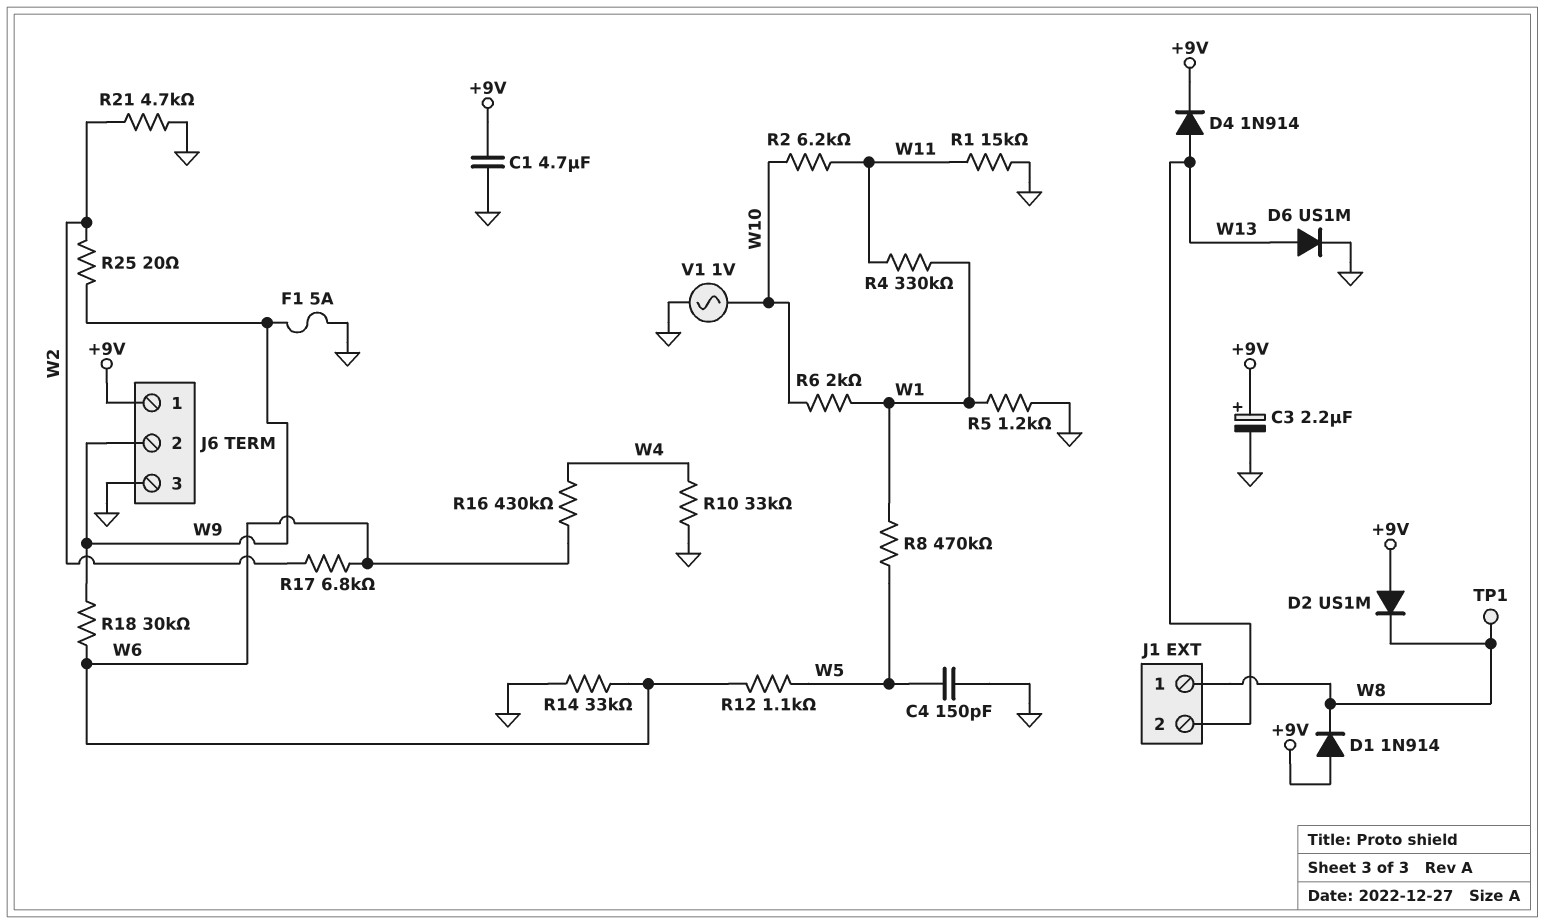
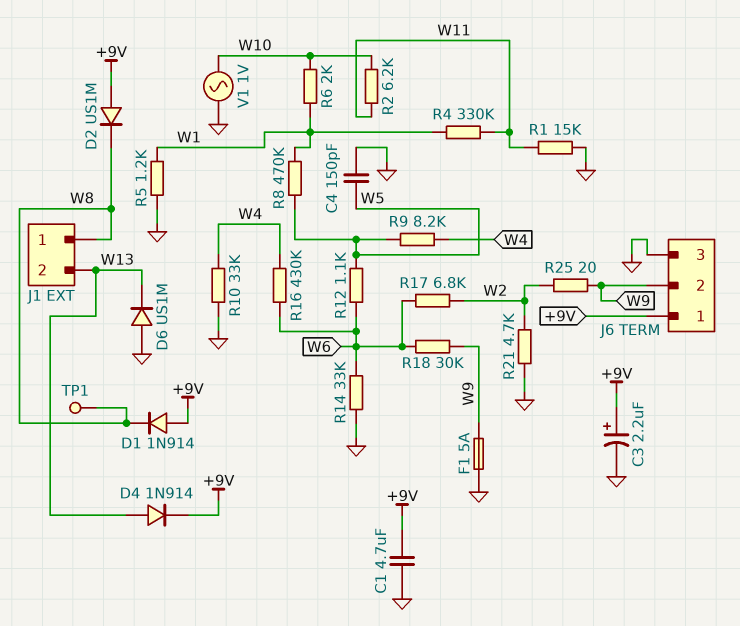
D6: diode US1M (A W13, K GND) -> diode US1M (A GND, K W13)
R9: none -> 8.2k (W4, W5)

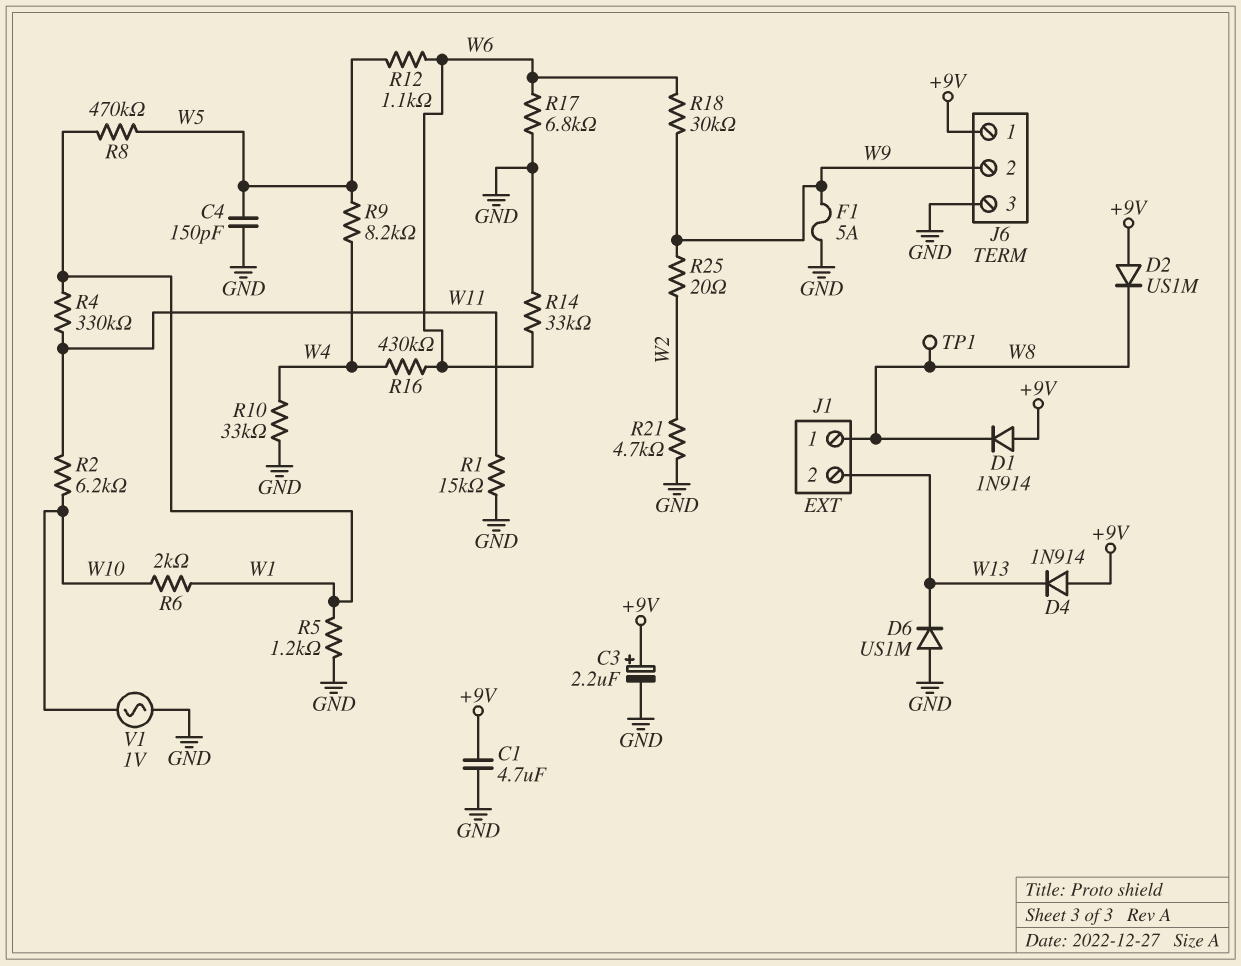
D4: diode 1N914 (A W13, K +9V) -> diode 1N914 (A +9V, K W13)
R17: 6.8k (W2, W6) -> 6.8k (GND, W6)

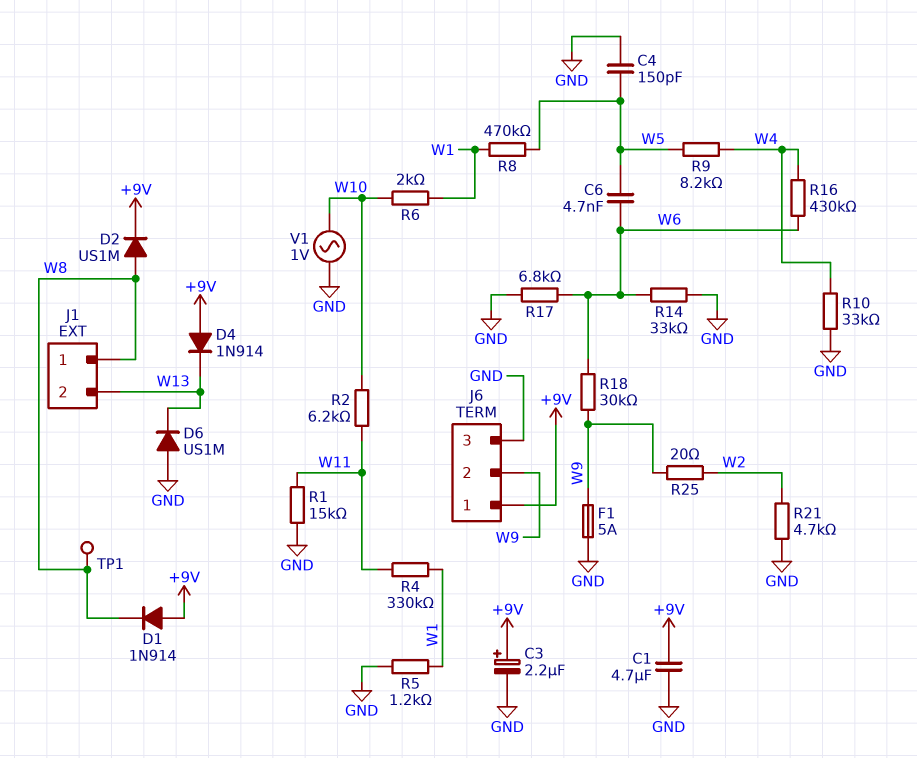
C6: none -> 4.7nF (W5, W6)
D2: diode US1M (A +9V, K W8) -> diode US1M (A W8, K +9V)
R12: 1.1k (W5, W6) -> none

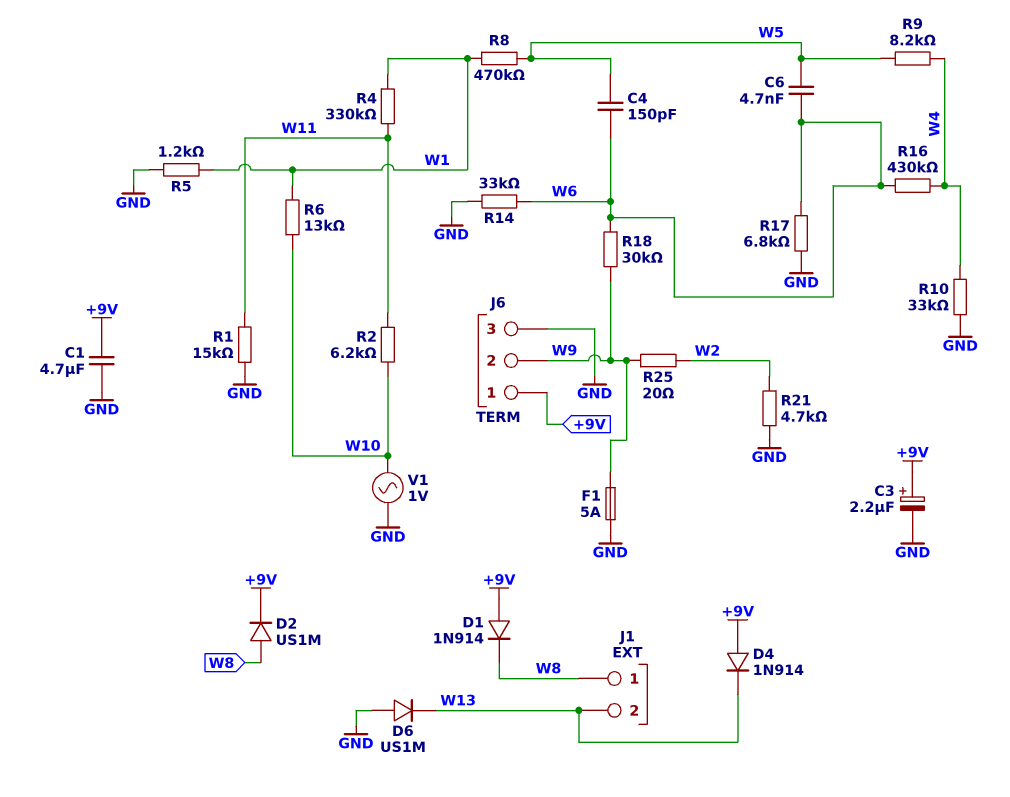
C4: 150pF (GND, W5) -> 150pF (W5, W6)
R6: 2k (W1, W10) -> 13k (W1, W10)
TP1: test point (W8) -> none

